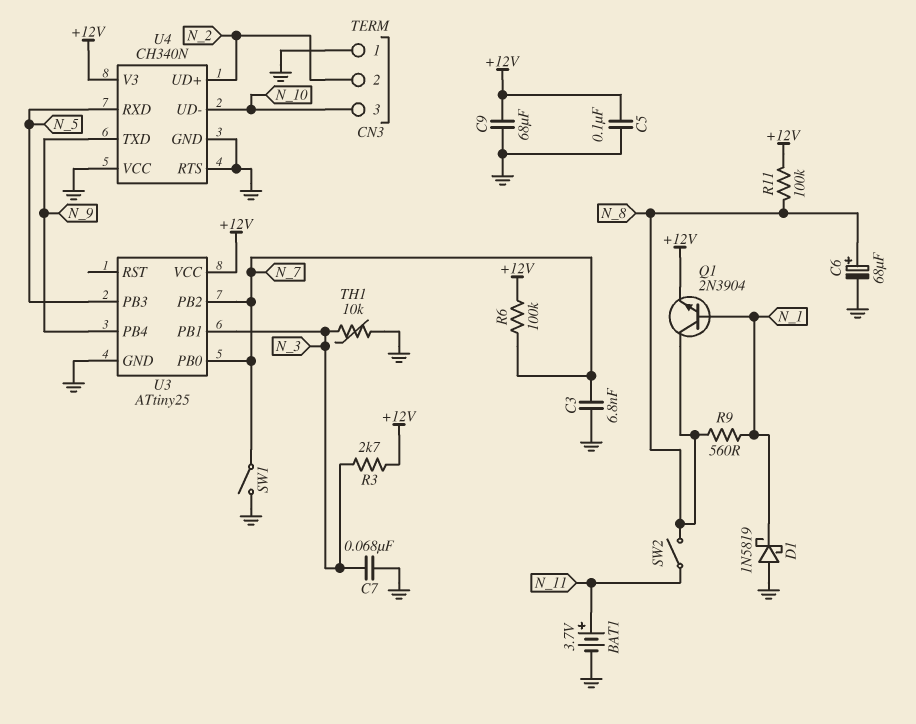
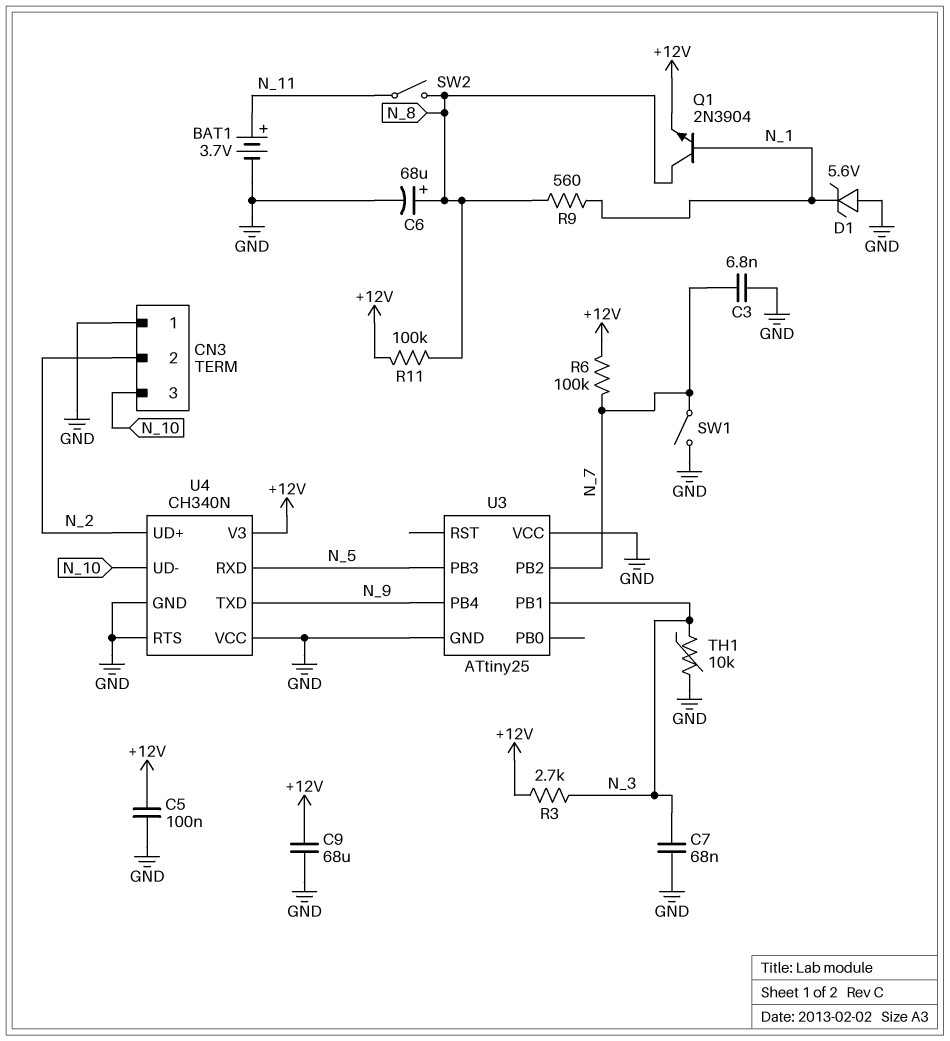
D1: schottky 1N5819 (A GND, K N_1) -> zener 5.6V (A GND, K N_1)
U3 pin PB0: N_7 -> none
U3 pin VCC: +12V -> GND

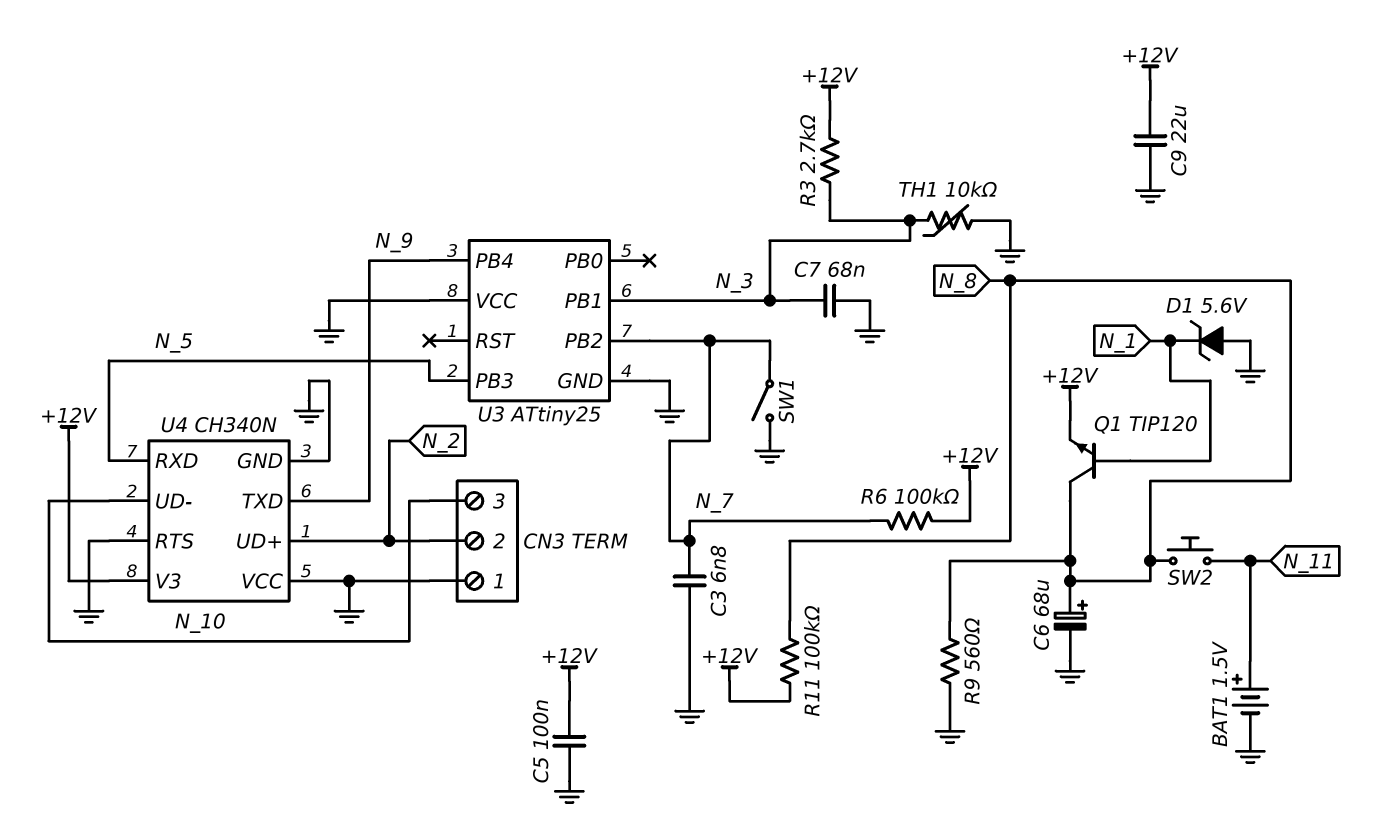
BAT1: 3.7V (plus N_11, minus GND) -> 1.5V (plus N_11, minus GND)
C9: 68uF (+12V, GND) -> 22uF (+12V, GND)
Q1: NPN 2N3904 (B N_1, C N_8, E +12V) -> NPN TIP120 (B N_1, C N_8, E +12V)
R9: 560 (N_1, N_8) -> 560 (GND, N_8)
SW2: switch (N_8, N_11) -> button (N_8, N_11)

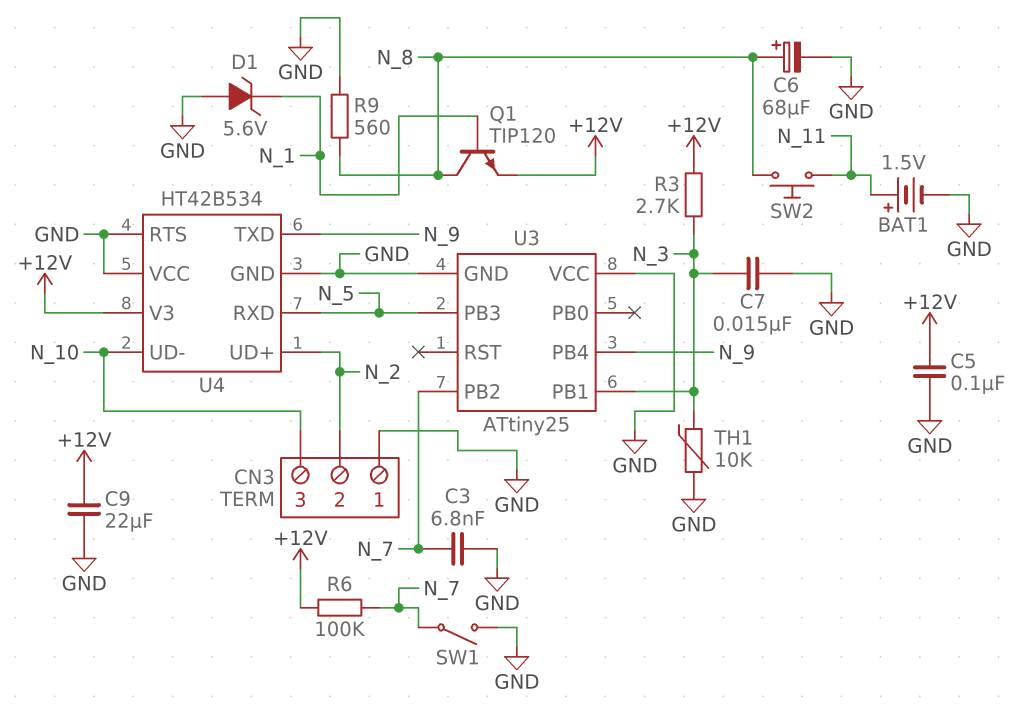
C7: 68nF (GND, N_3) -> 15nF (GND, N_3)
R11: 100k (+12V, N_8) -> none
U4: CH340N -> HT42B534

